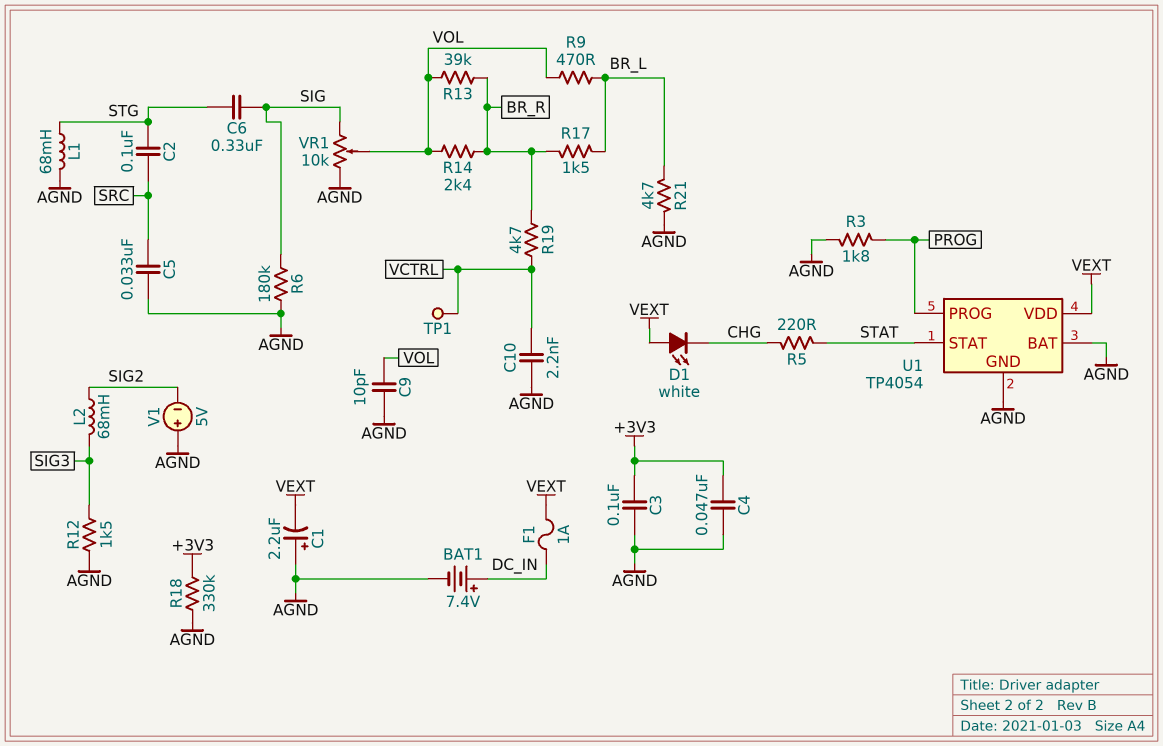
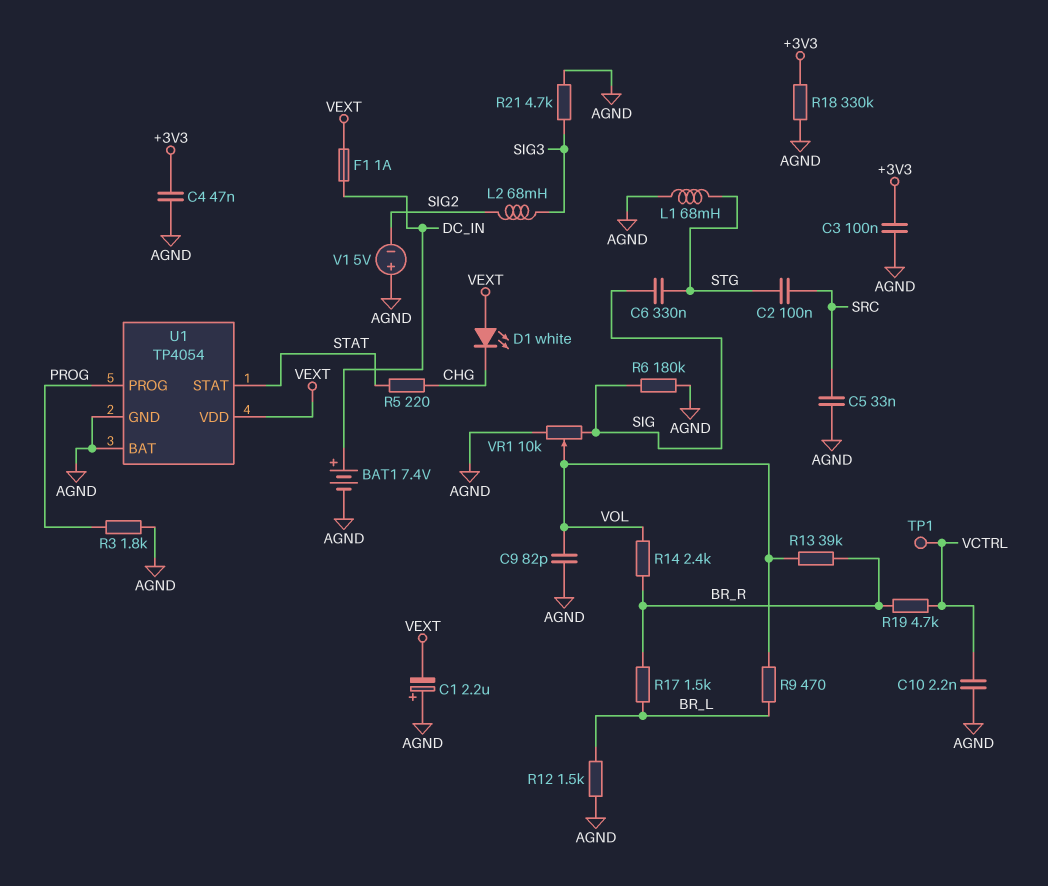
C9: 10pF (AGND, VOL) -> 82pF (AGND, VOL)
R12: 1.5k (AGND, SIG3) -> 1.5k (AGND, BR_L)
R21: 4.7k (AGND, BR_L) -> 4.7k (AGND, SIG3)

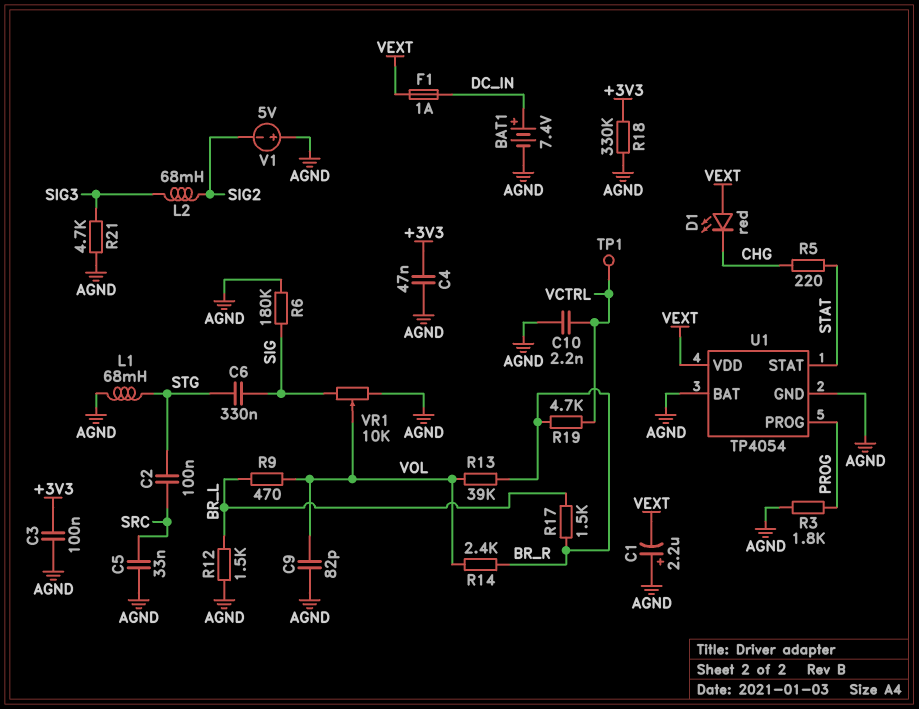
D1: LED white (A VEXT, K CHG) -> LED red (A VEXT, K CHG)

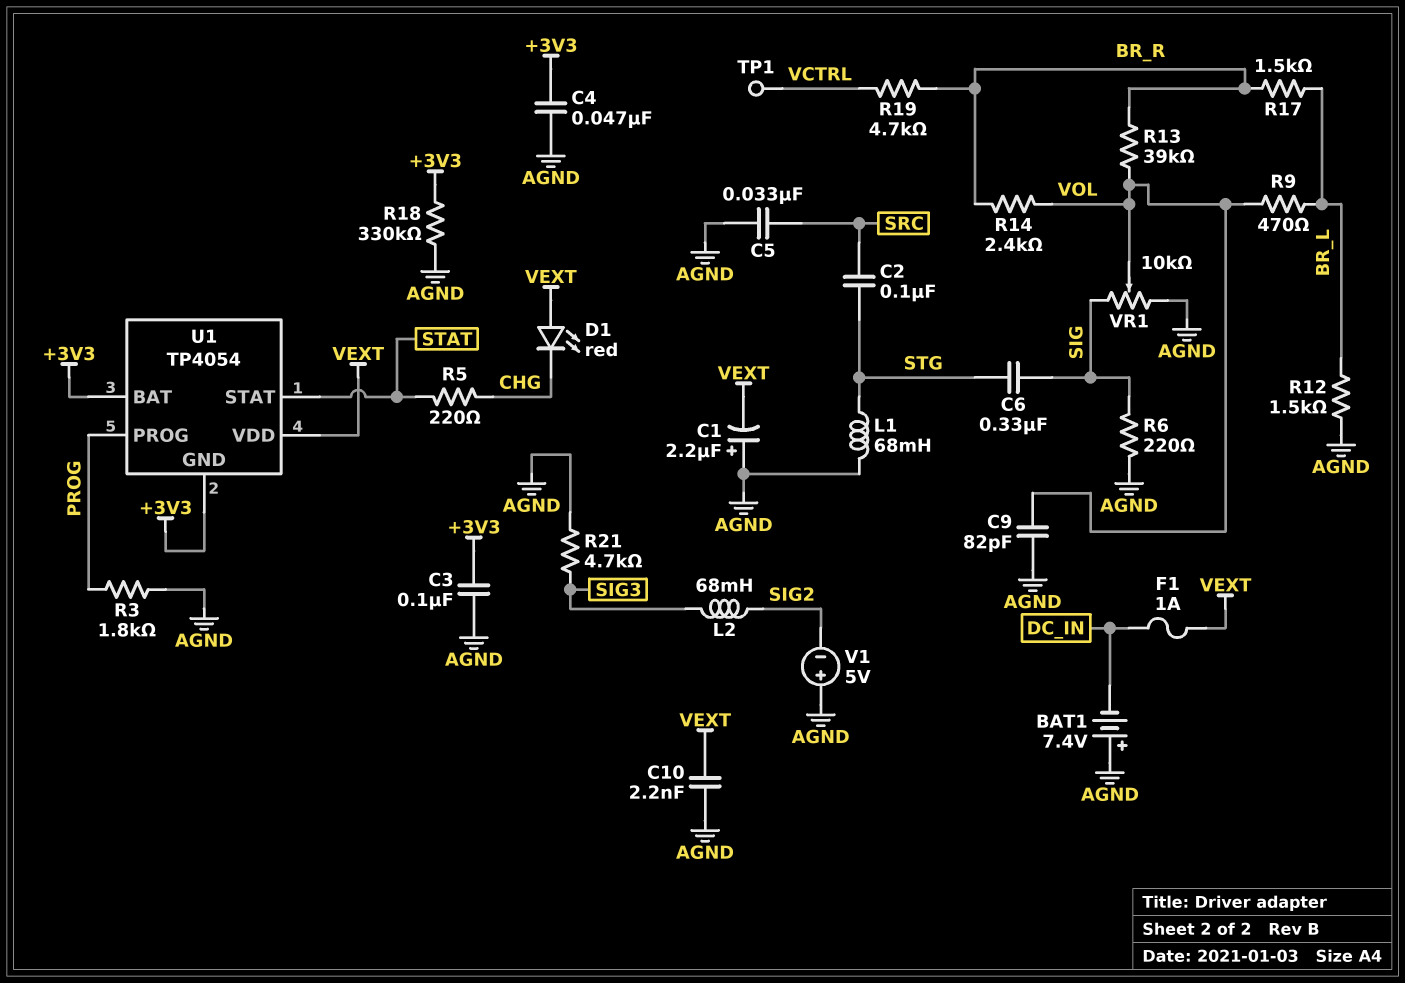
BAT1: 7.4V (plus DC_IN, minus AGND) -> 7.4V (plus AGND, minus DC_IN)
C10: 2.2nF (AGND, VCTRL) -> 2.2nF (AGND, VEXT)
R6: 180k (AGND, SIG) -> 220 (AGND, SIG)
U1 pin BAT: AGND -> +3V3
U1 pin GND: AGND -> +3V3

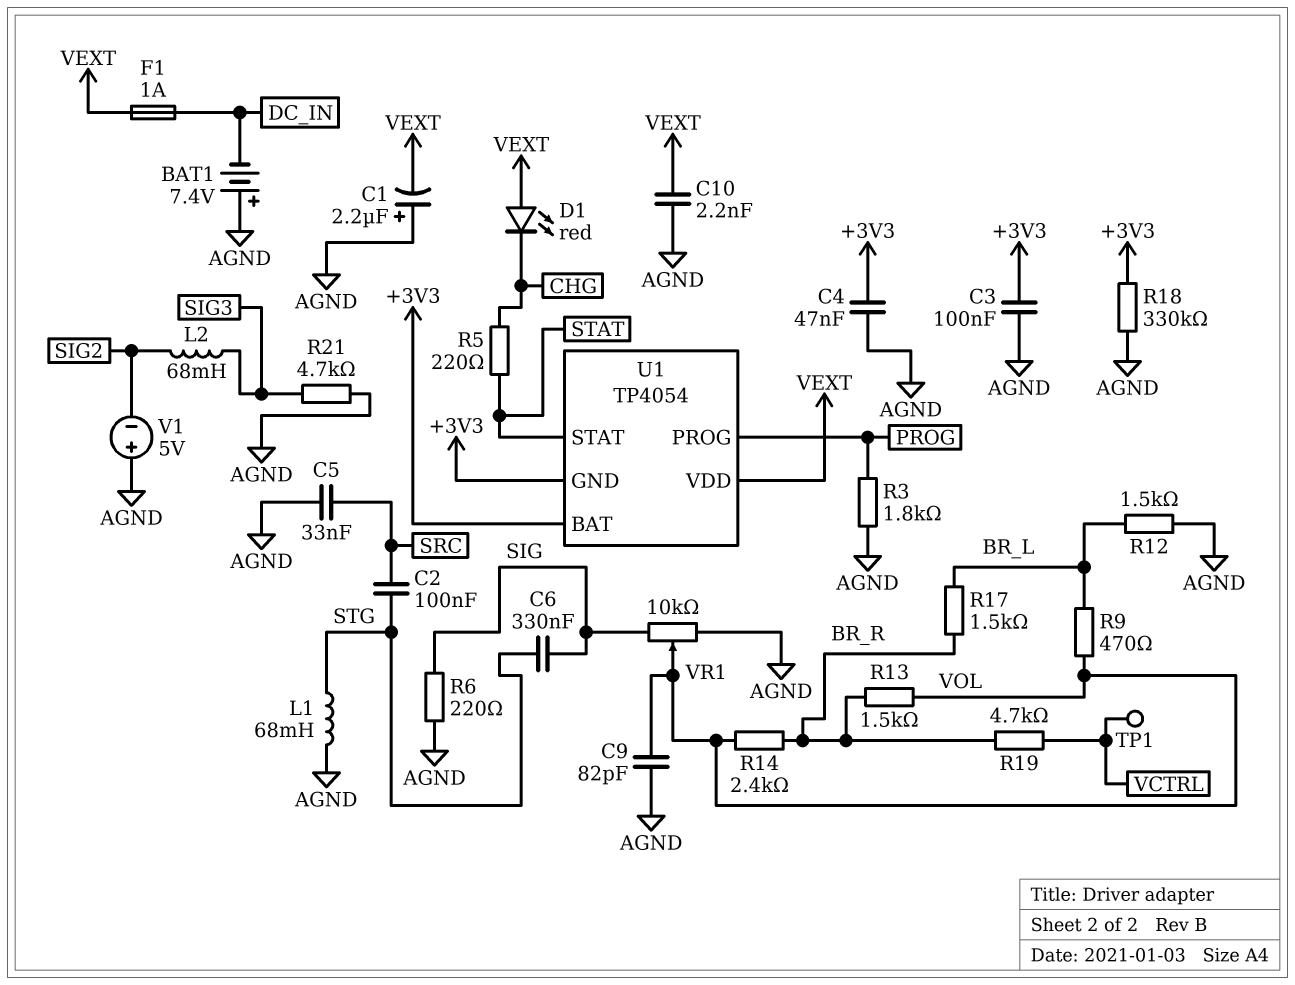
R13: 39k (BR_R, VOL) -> 1.5k (BR_R, VOL)

